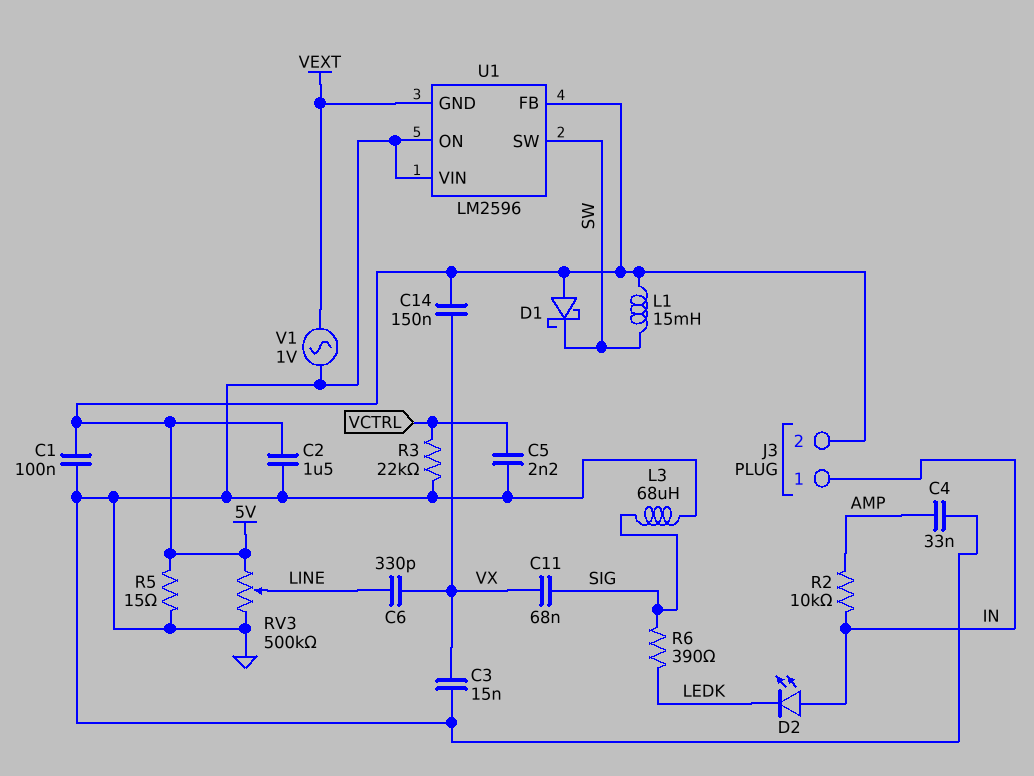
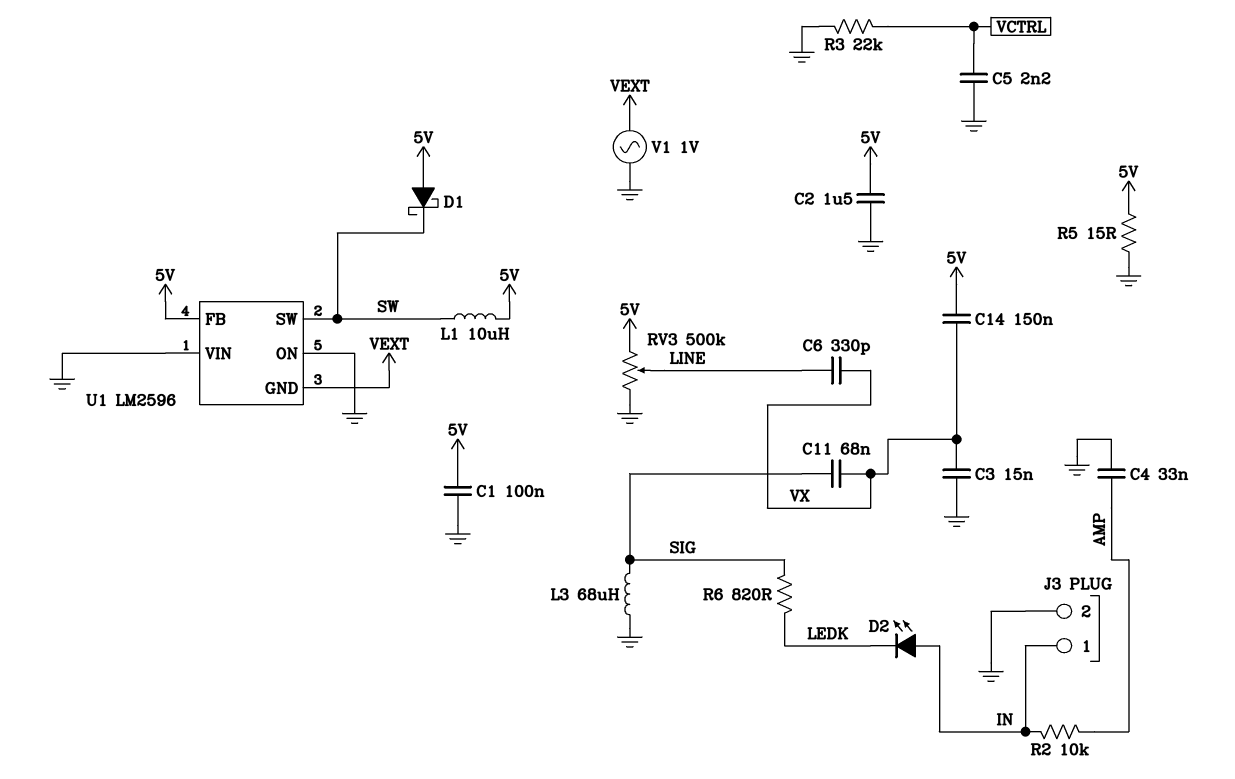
J3 pin 2: 5V -> GND
L1: 15mH (5V, SW) -> 10uH (5V, SW)
R6: 390 (LEDK, SIG) -> 820 (LEDK, SIG)

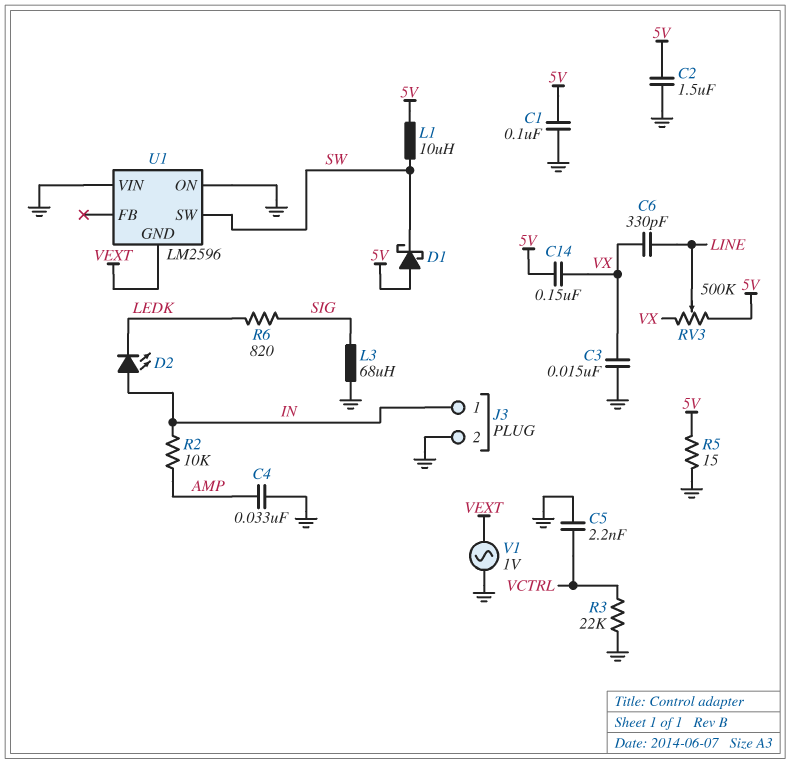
C11: 68nF (SIG, VX) -> none
RV3: 500k (5V, GND, wiper LINE) -> 500k (5V, VX, wiper LINE)
U1 pin FB: 5V -> none

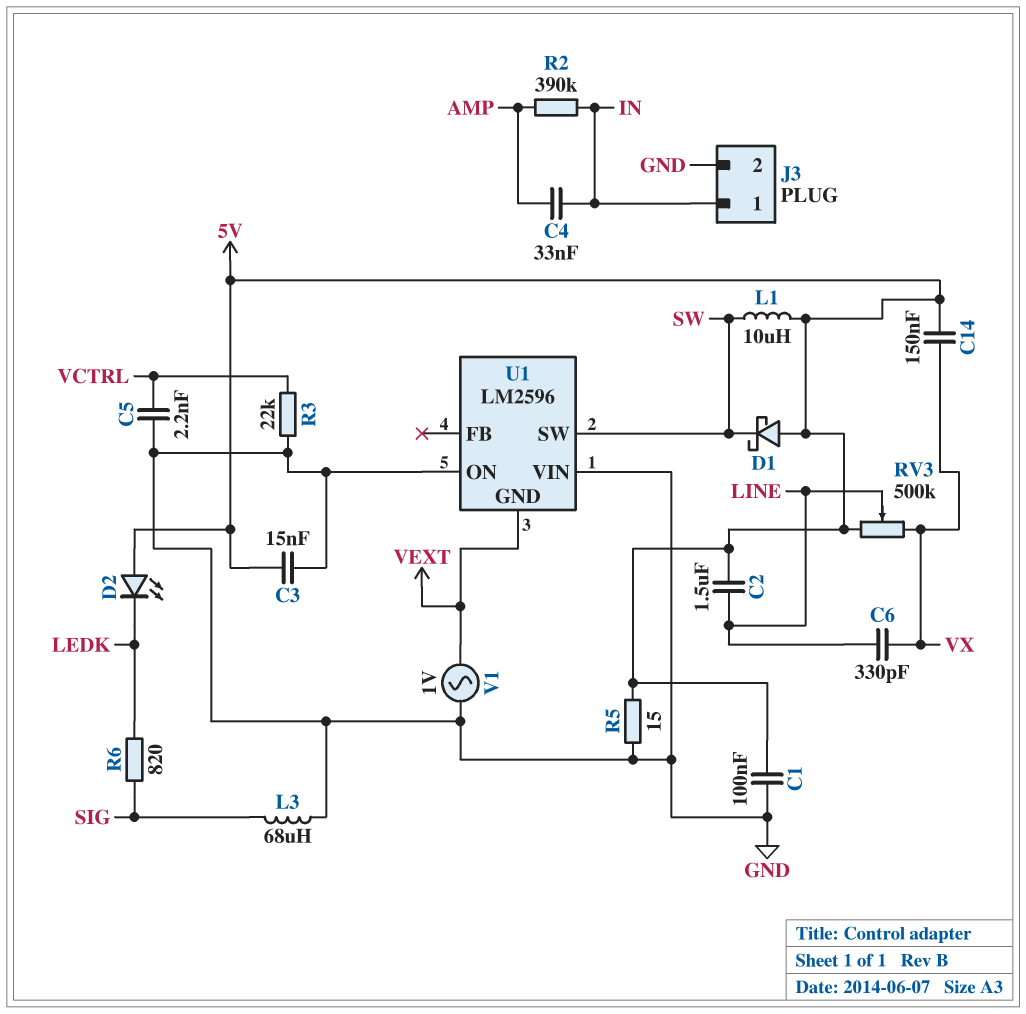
C2: 1.5uF (5V, GND) -> 1.5uF (5V, LINE)
C3: 15nF (GND, VX) -> 15nF (5V, GND)
C4: 33nF (AMP, GND) -> 33nF (AMP, IN)
D2: LED (A IN, K LEDK) -> LED (A 5V, K LEDK)
R2: 10k (AMP, IN) -> 390k (AMP, IN)

